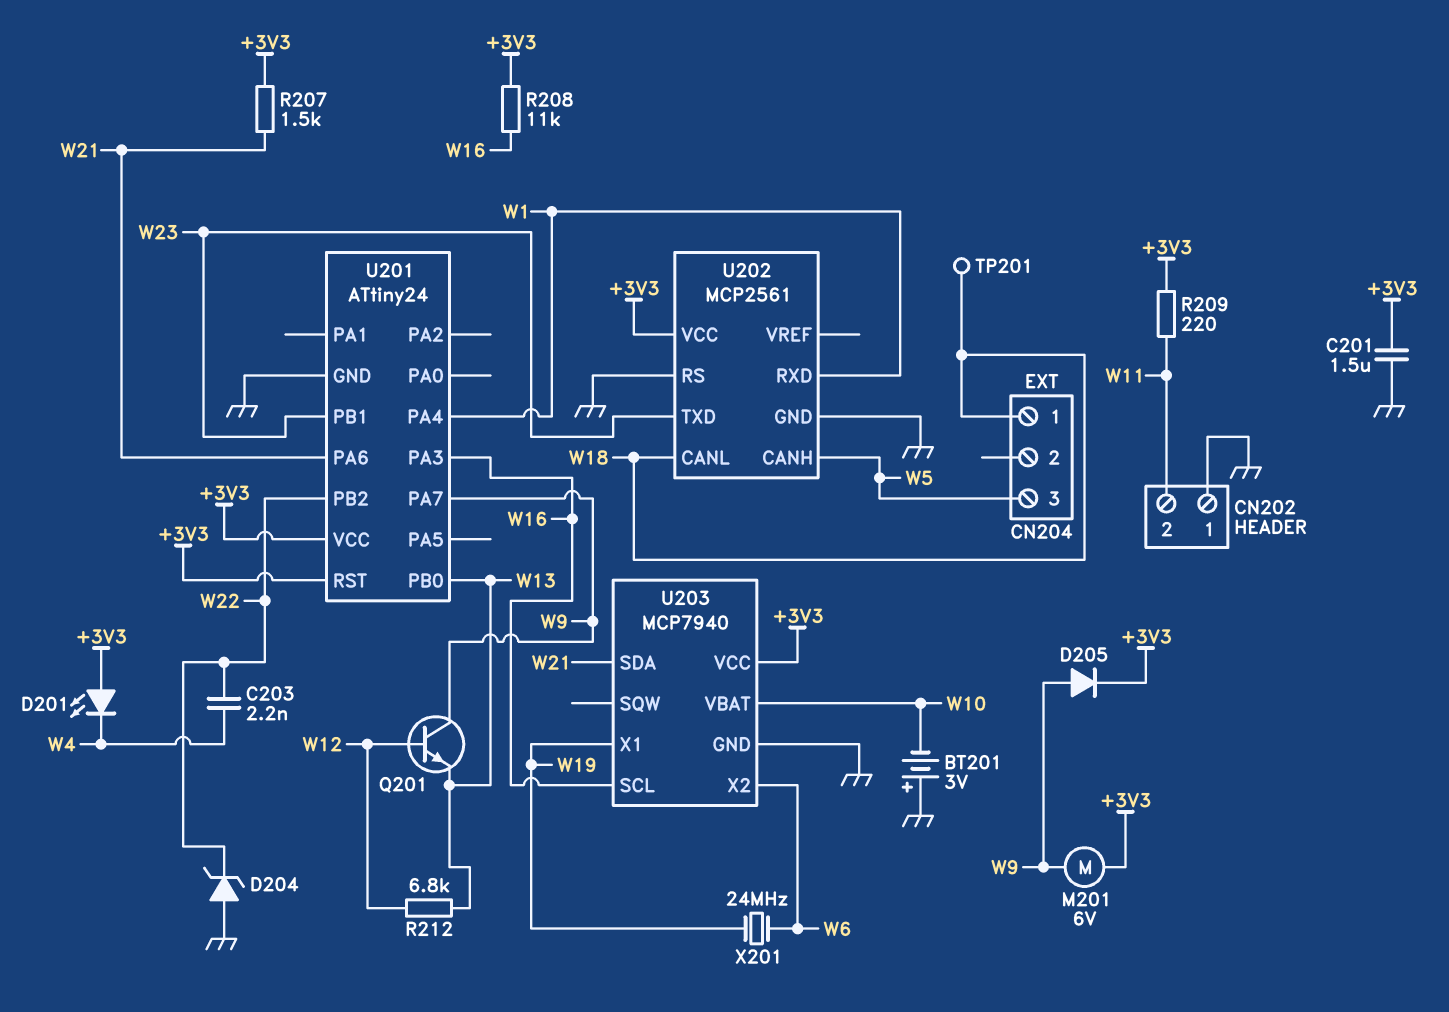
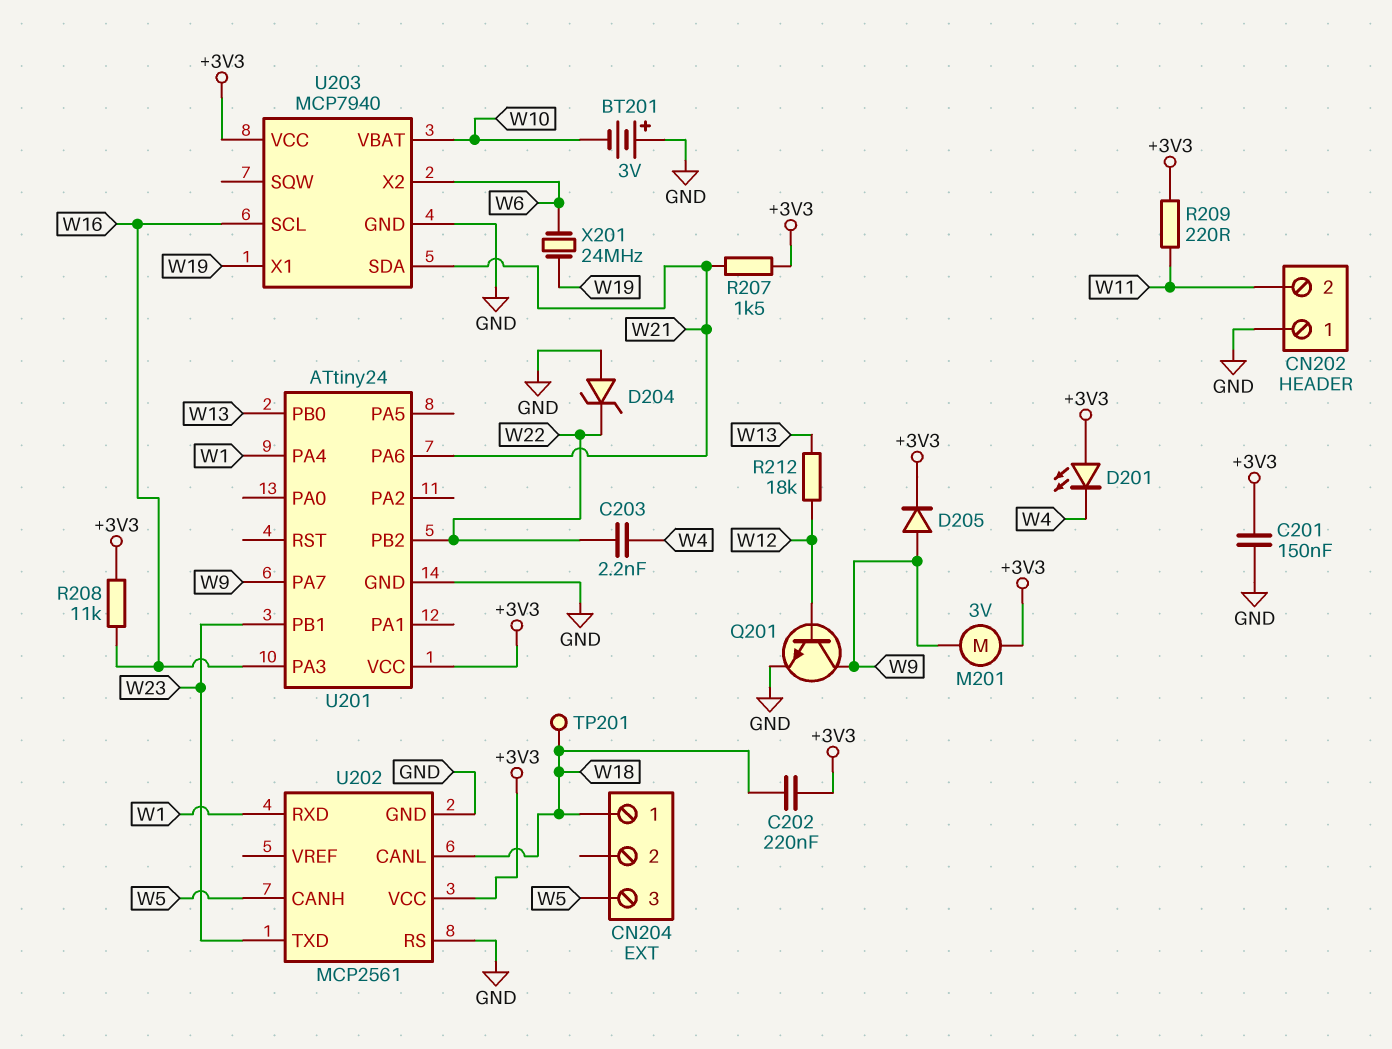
C201: 1.5uF (+3V3, GND) -> 150nF (+3V3, GND)
C202: none -> 220nF (+3V3, W18)
M201: motor 6V (+3V3, W9) -> motor 3V (+3V3, W9)
Q201: NPN (B W12, C W9, E W13) -> NPN (B W12, C W9, E GND)
R212: 6.8k (W12, W13) -> 18k (W12, W13)
U201 pin RST: +3V3 -> none

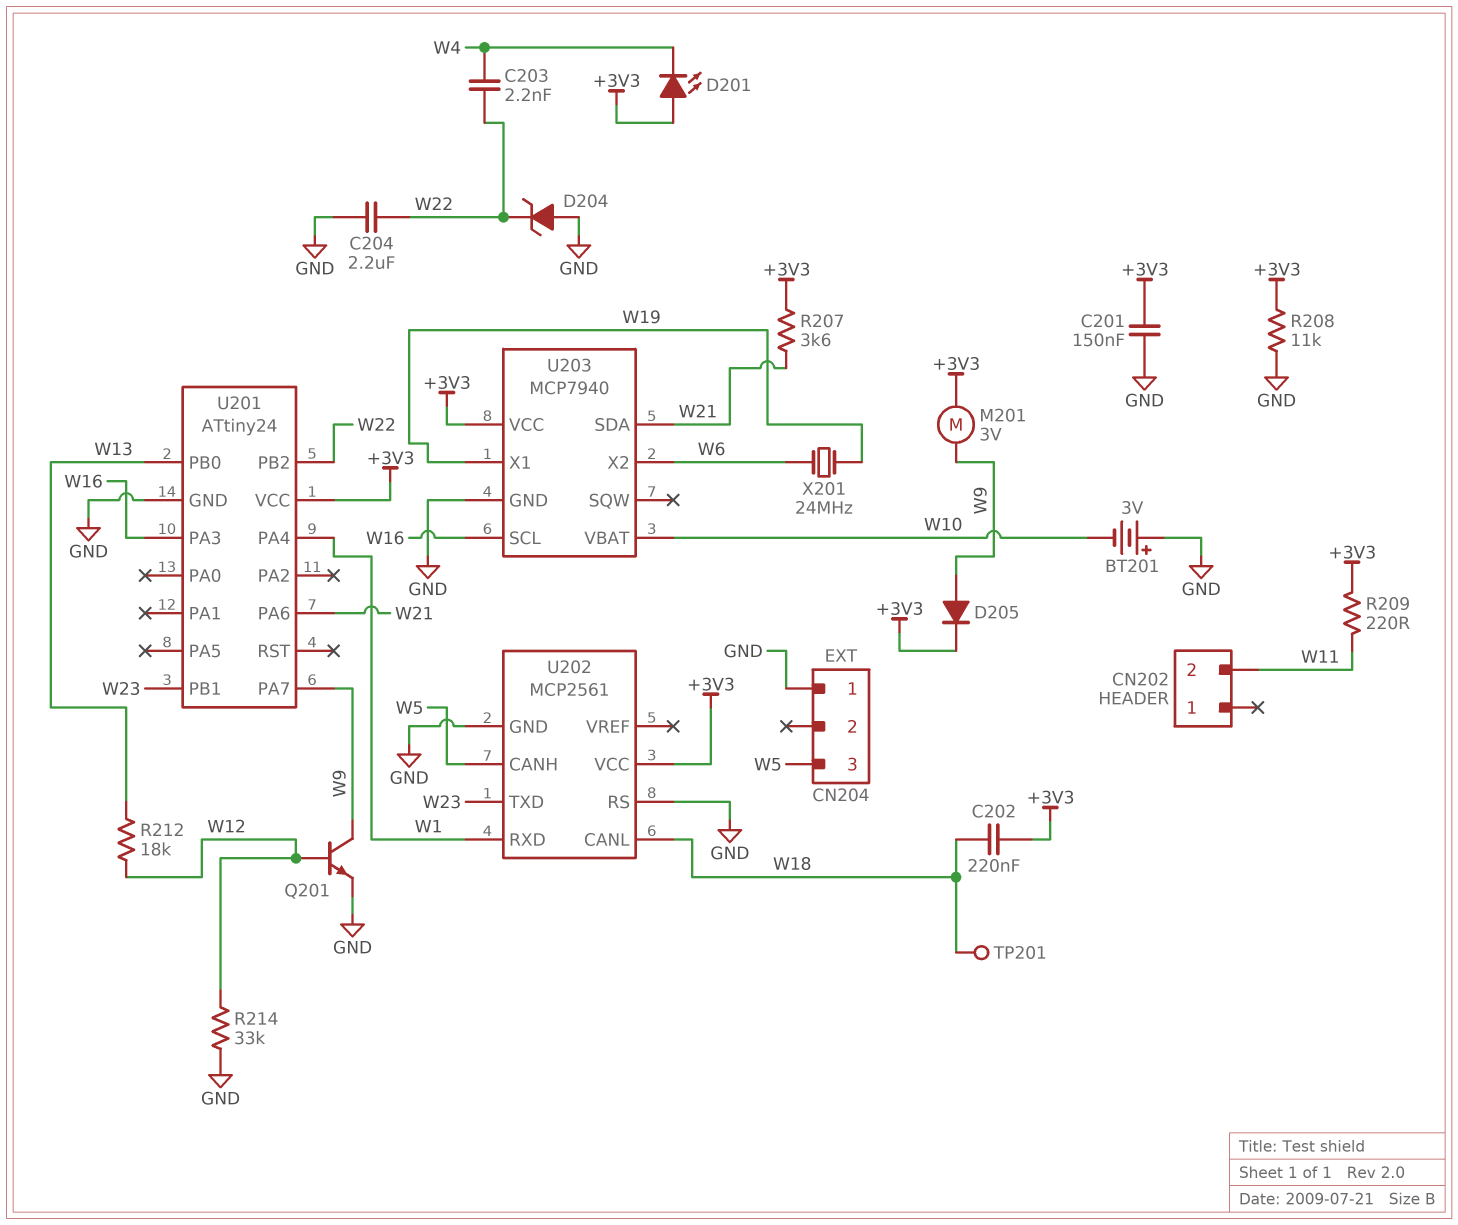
C204: none -> 2.2uF (GND, W22)
CN202 pin 1: GND -> none
CN204 pin 1: W18 -> GND
R207: 1.5k (+3V3, W21) -> 3.6k (+3V3, W21)
R208: 11k (+3V3, W16) -> 11k (+3V3, GND)
R214: none -> 33k (GND, W12)

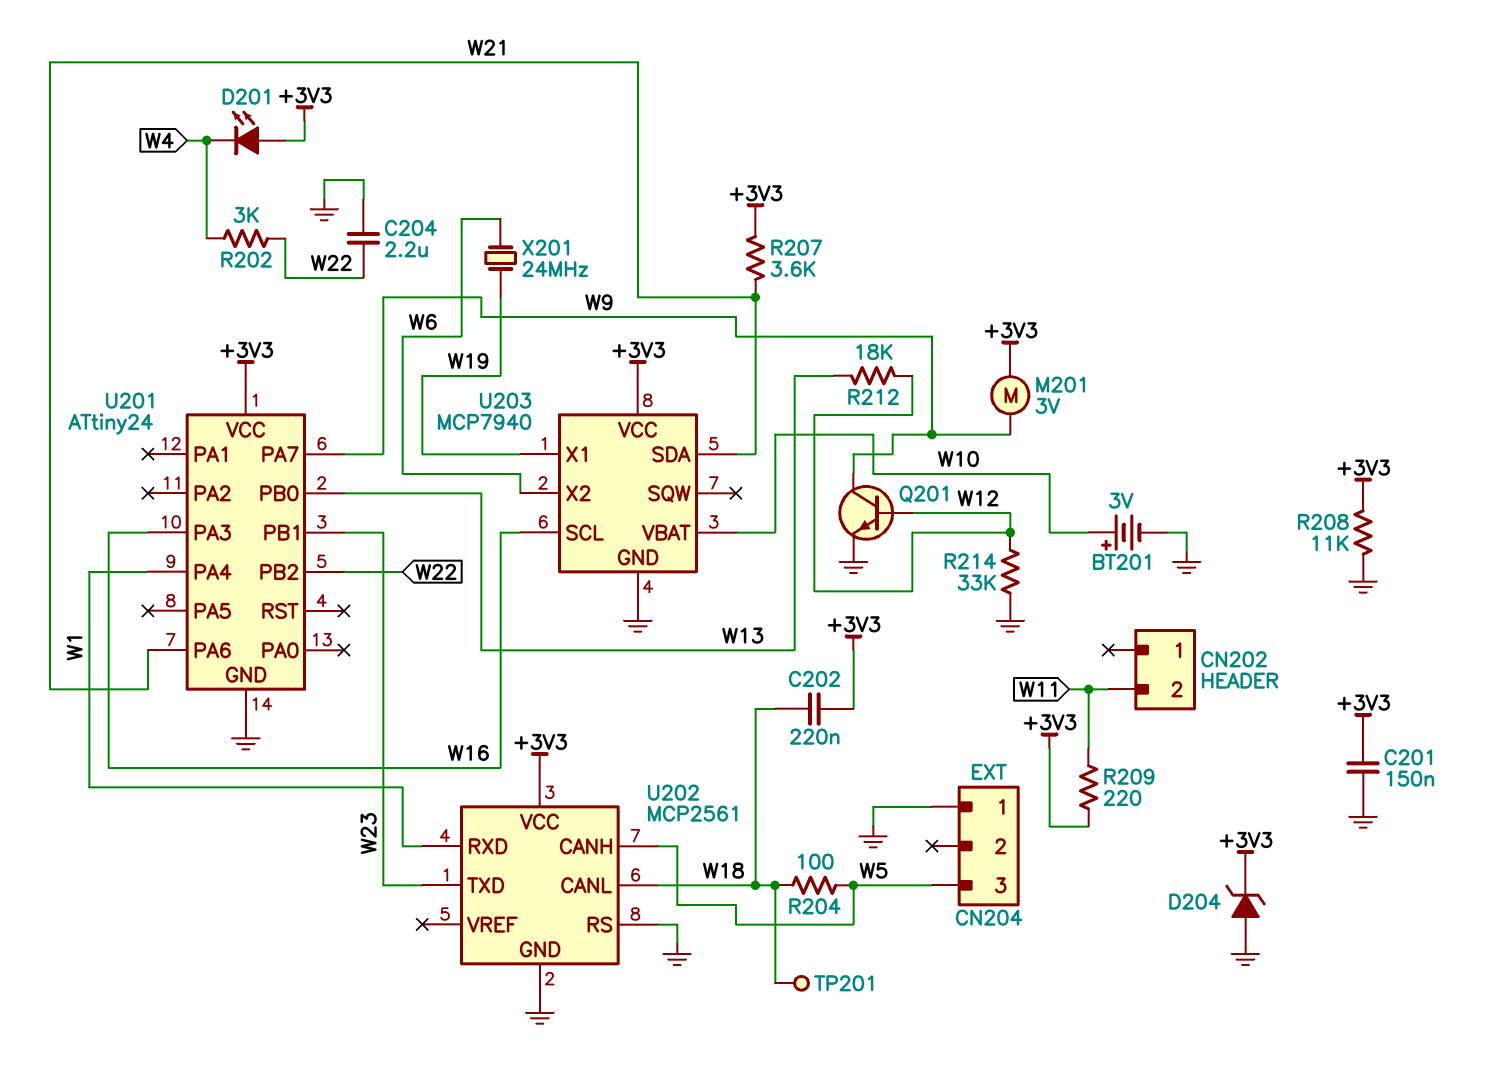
BT201: 3V (plus GND, minus W10) -> 3V (plus W10, minus GND)
C203: 2.2nF (W4, W22) -> none
D204: zener (A GND, K W22) -> zener (A GND, K +3V3)
D205: diode (A W9, K +3V3) -> none
R202: none -> 3k (W4, W22)
R204: none -> 100 (W5, W18)

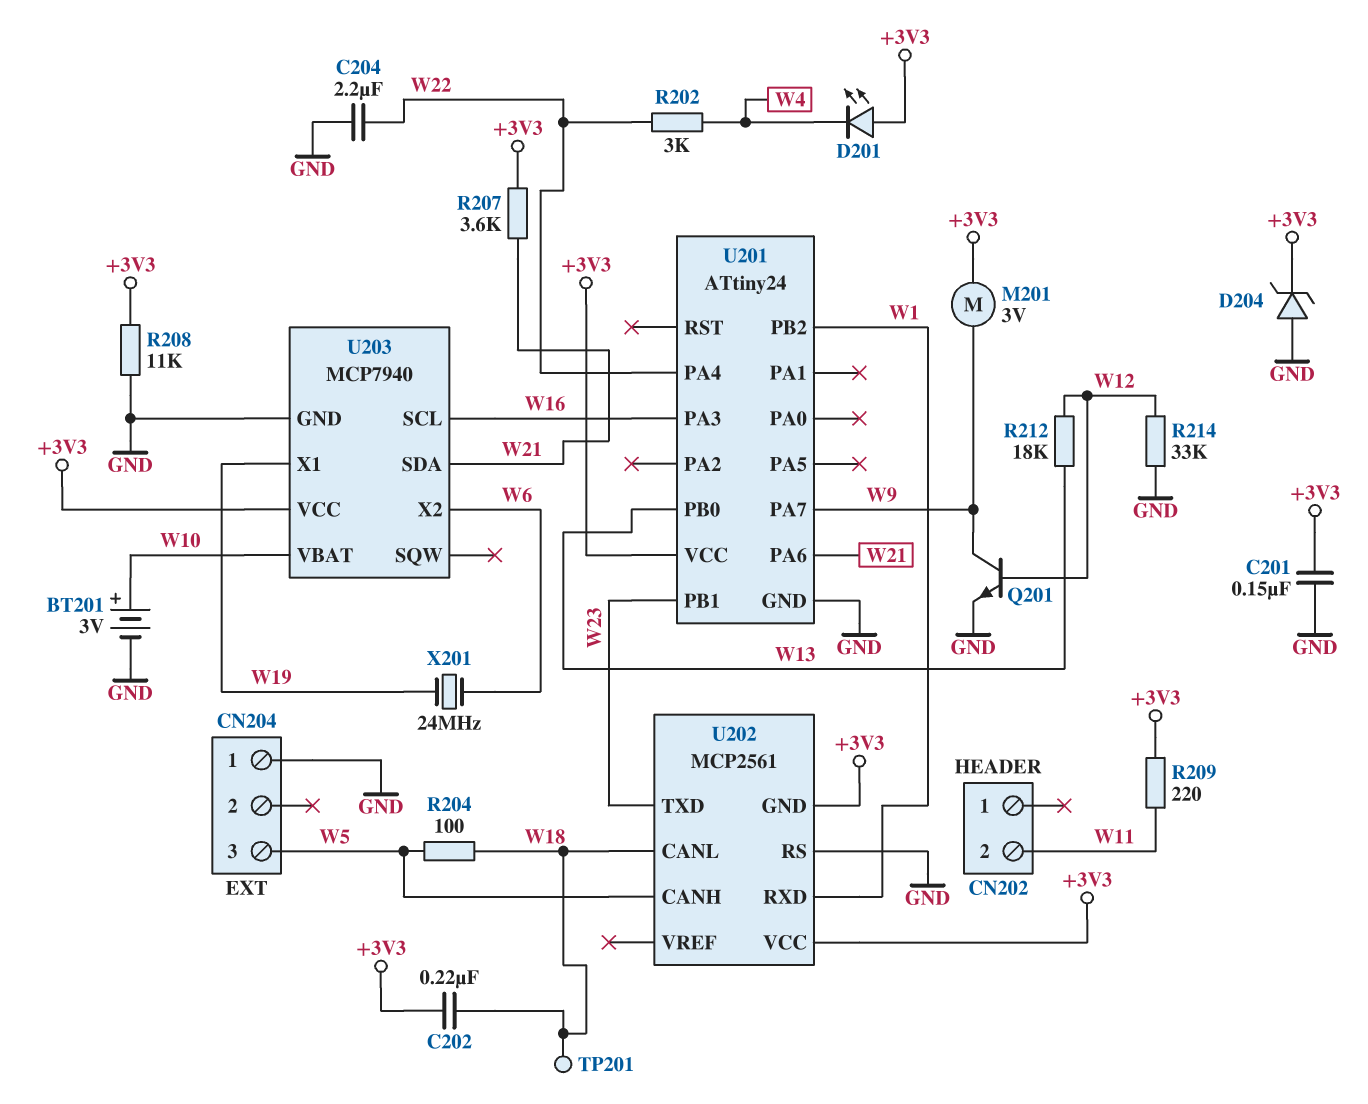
U201 pin PA4: W1 -> W22
U201 pin PB2: W22 -> W1
U202 pin GND: GND -> +3V3

